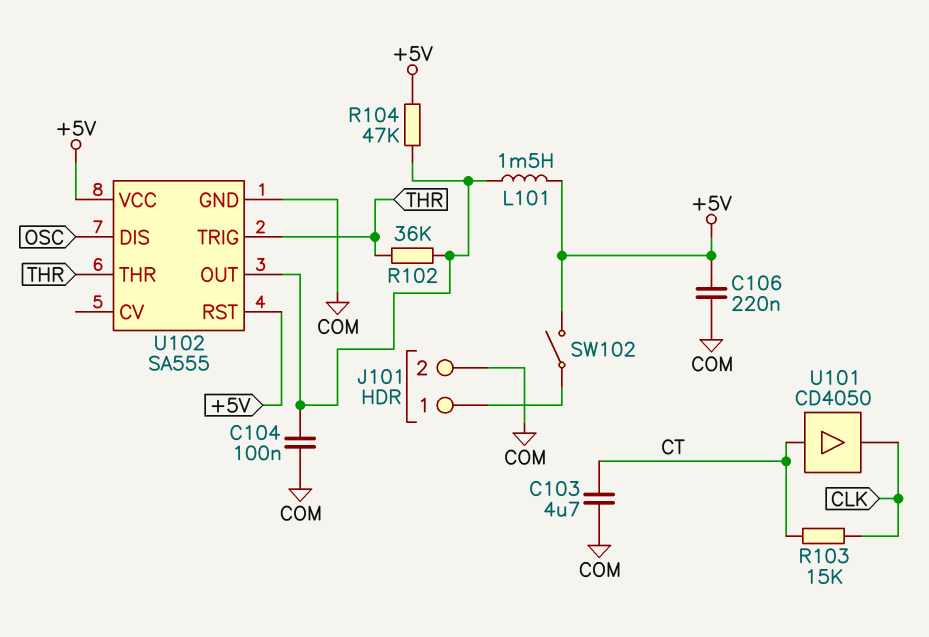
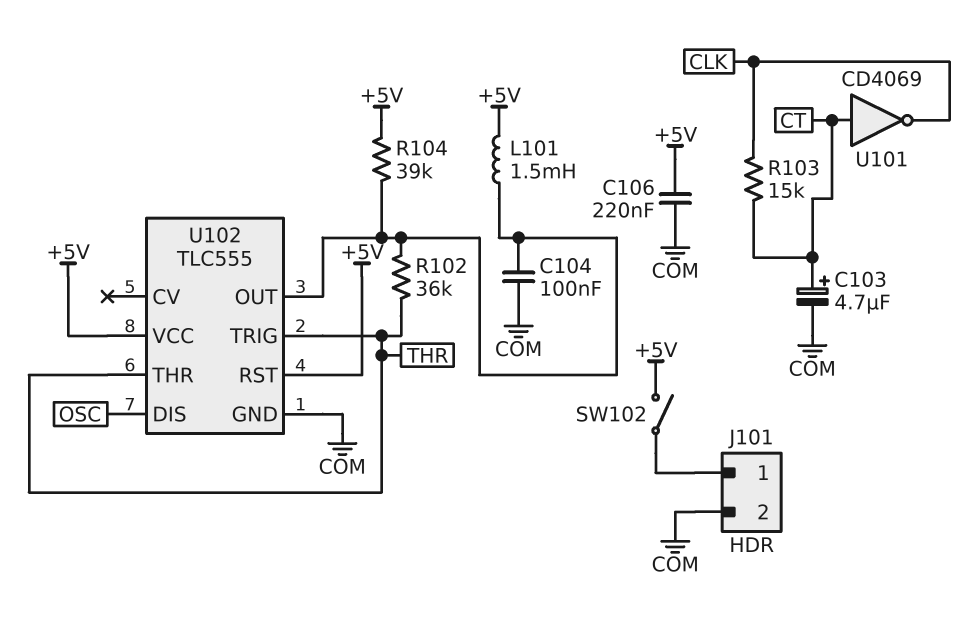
C103: 4.7uF (COM, CT) -> 4.7uF (plus CT, minus COM)
R104: 47k (+5V, U102/OUT) -> 39k (+5V, U102/OUT)
U101: buffer CD4050 (in CT, out CLK) -> NOT CD4069 (in CT, out CLK)
U102: SA555 -> TLC555

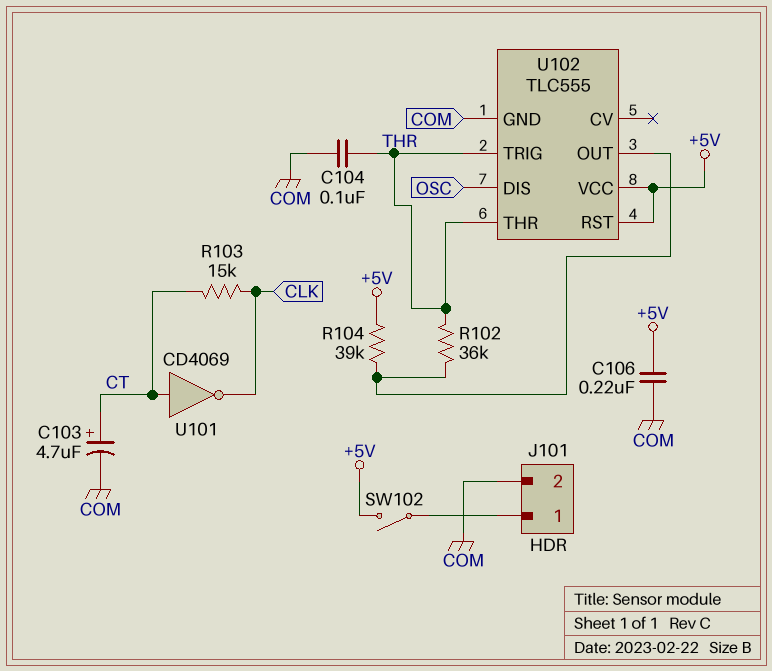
C104: 100nF (COM, U102/OUT) -> 100nF (COM, THR)
L101: 1.5mH (+5V, U102/OUT) -> none

